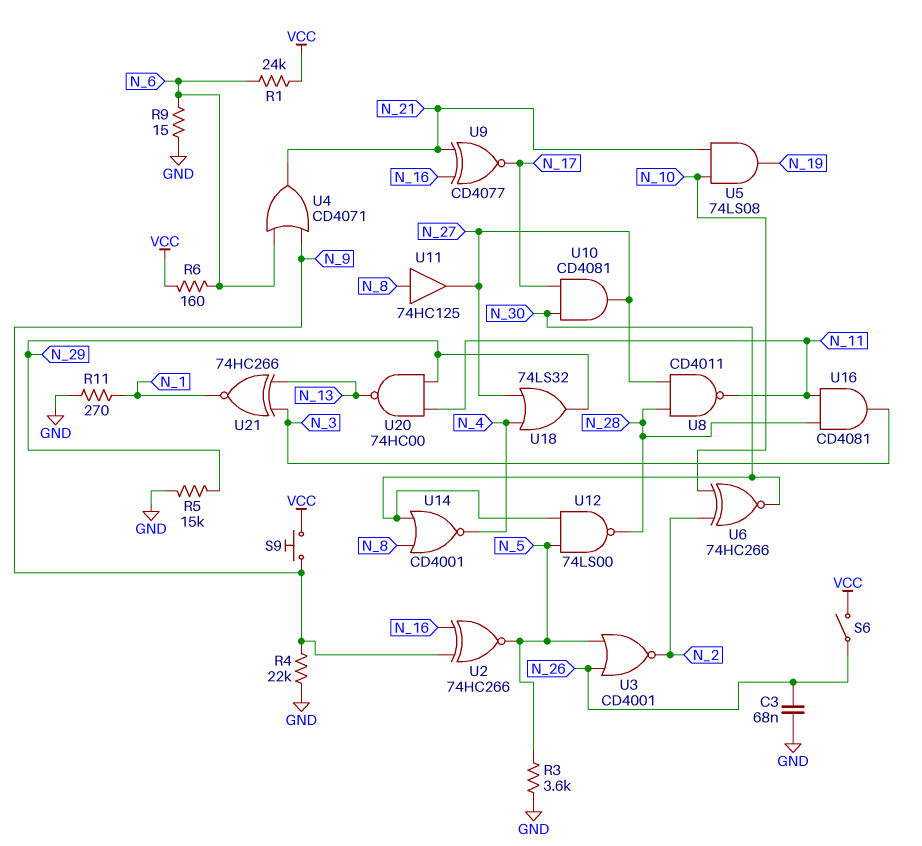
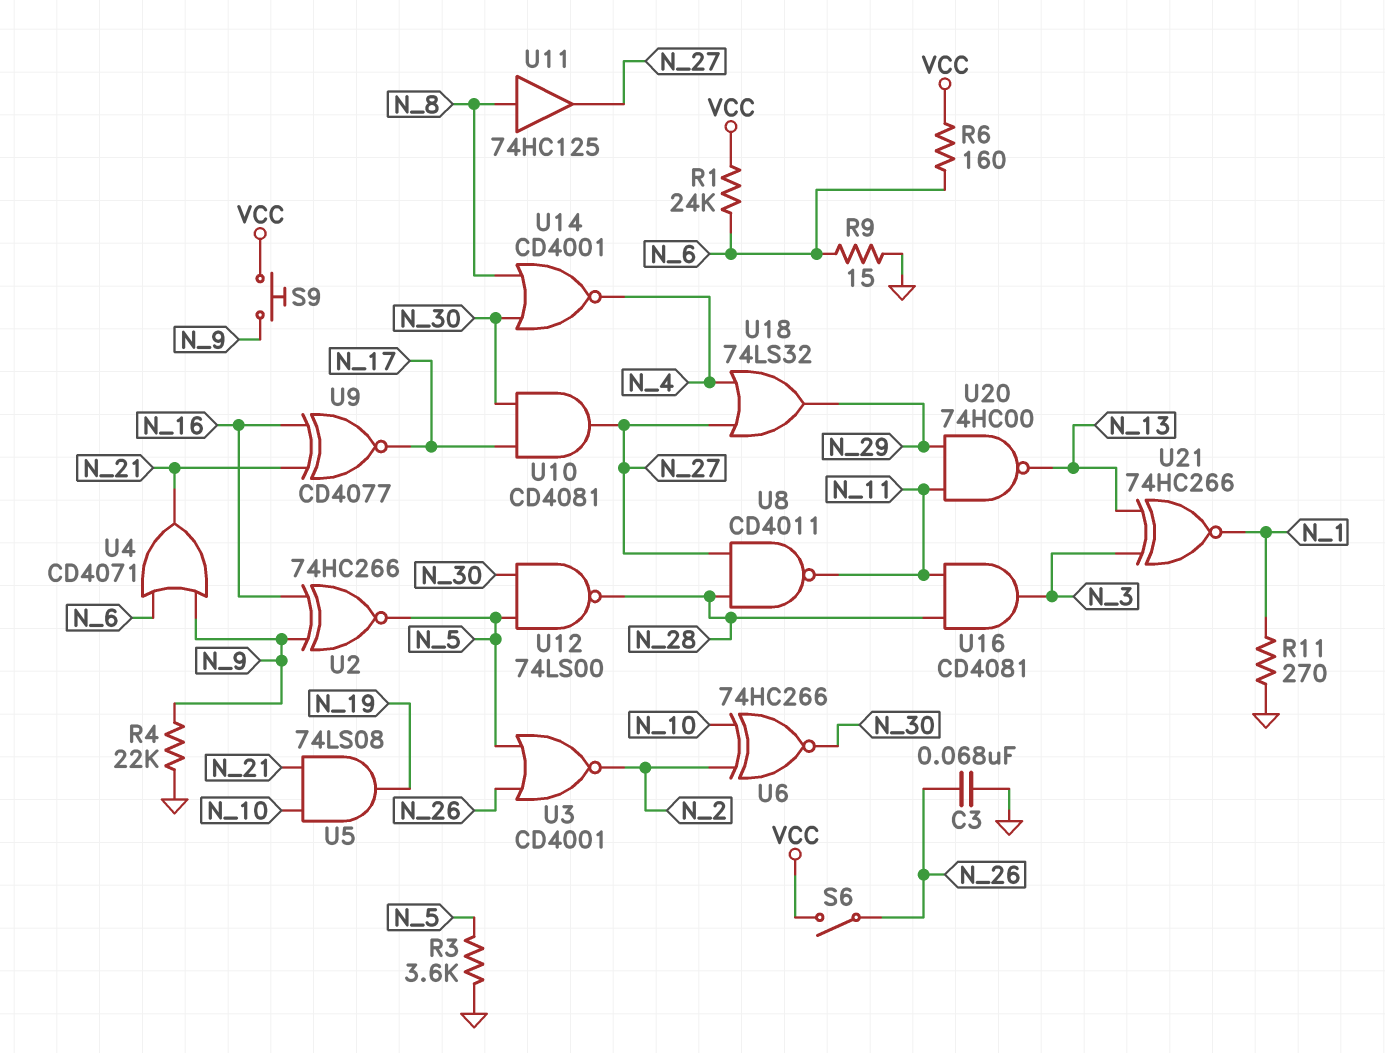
R5: 15k (GND, N_29) -> none

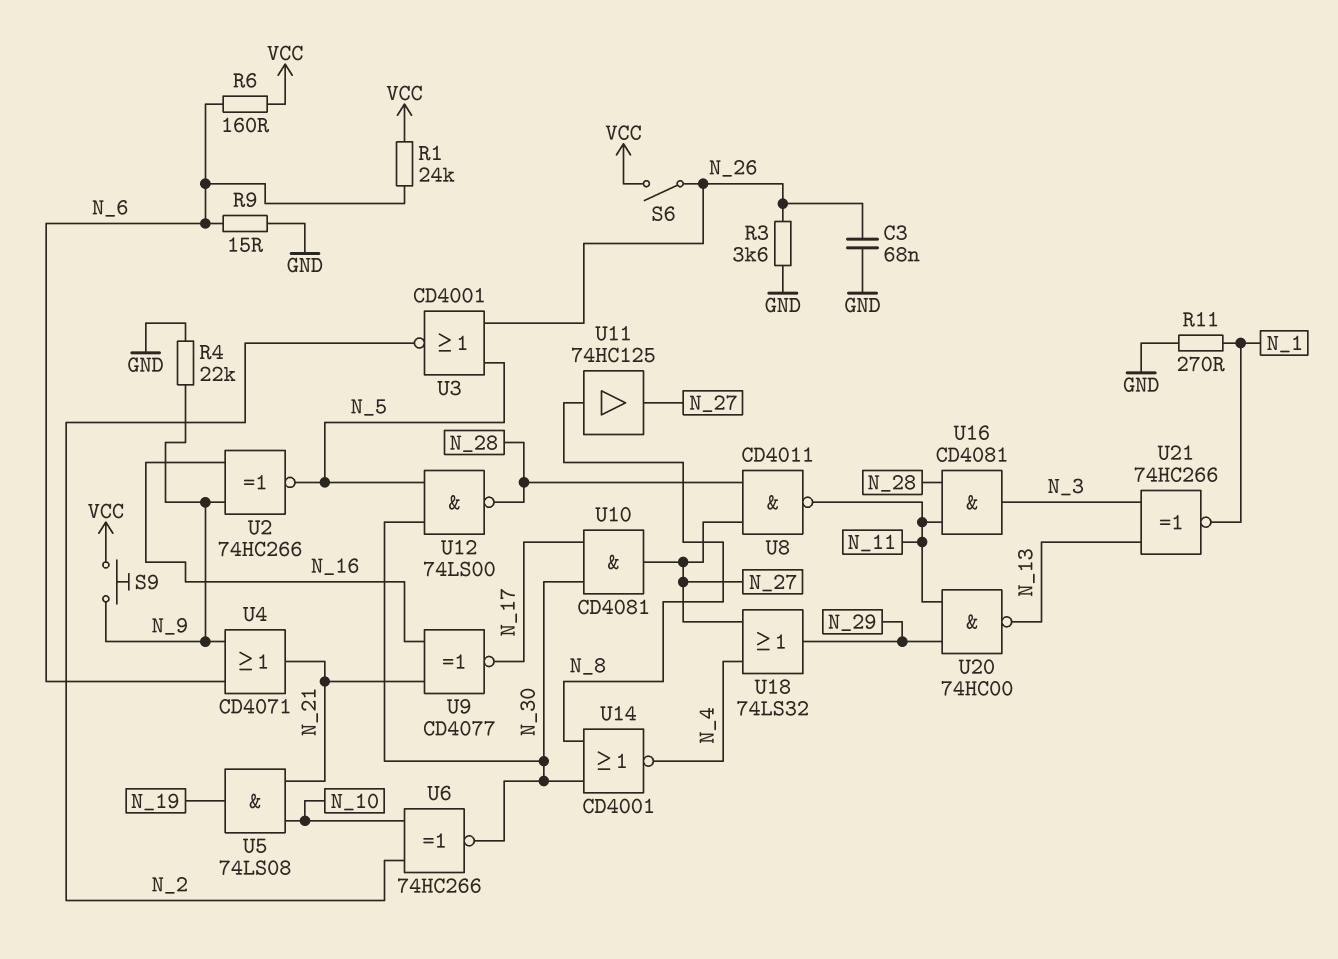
R3: 3.6k (GND, N_5) -> 3.6k (GND, N_26)

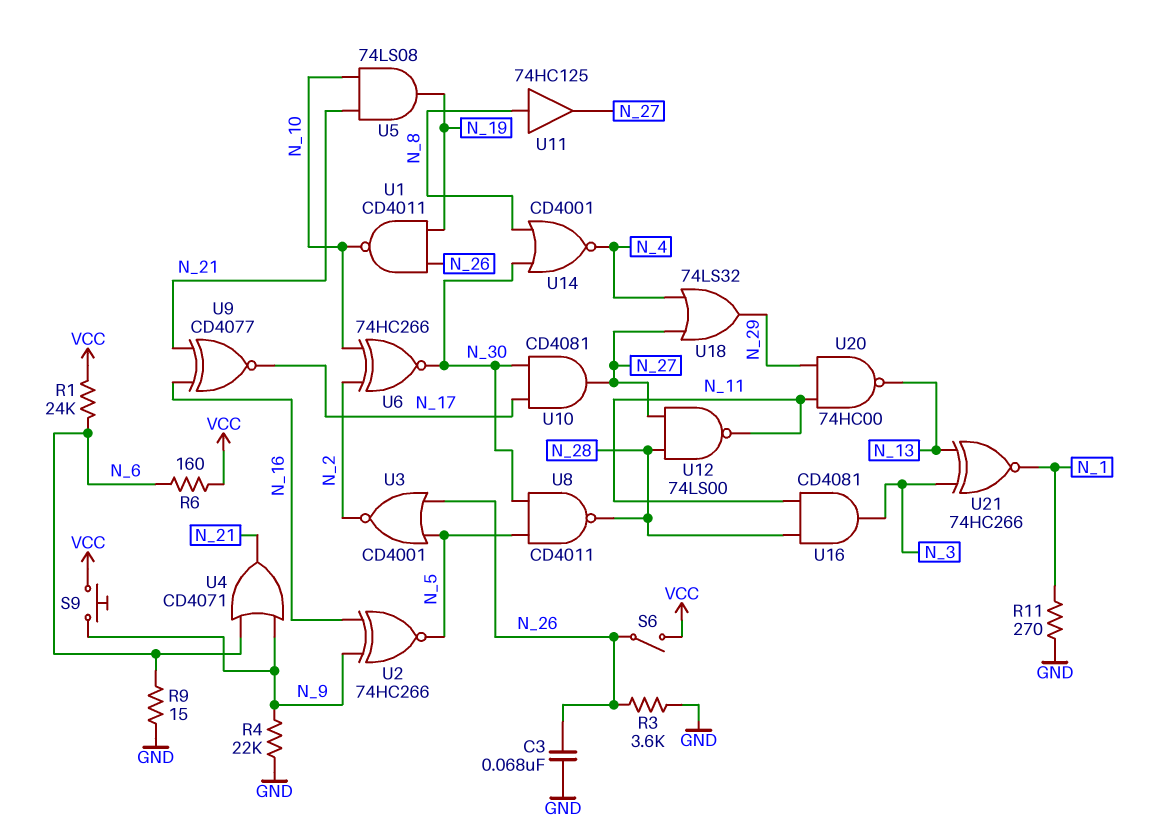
U1: none -> NAND CD4011 (in N_19, in N_26, out N_10)
U8: NAND CD4011 (in N_27, in N_28, out N_11) -> NAND CD4011 (in N_5, in N_30, out N_28)
U12: NAND 74LS00 (in N_5, in N_30, out N_28) -> NAND 74LS00 (in N_27, in N_28, out N_11)

